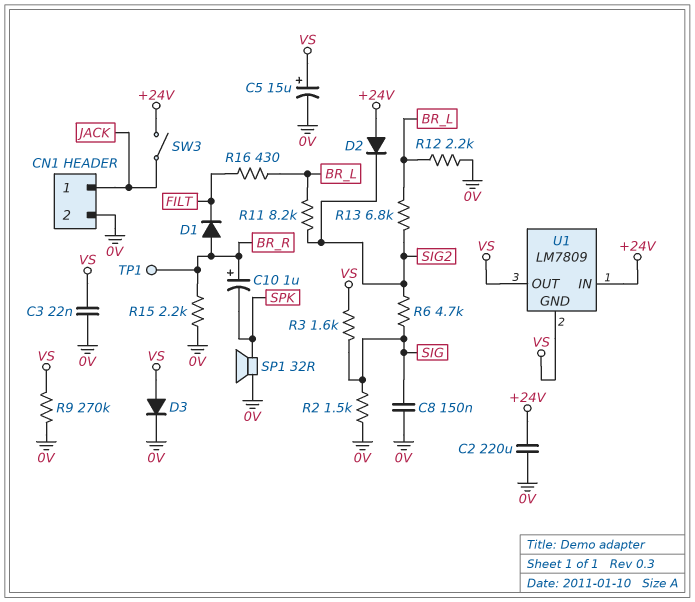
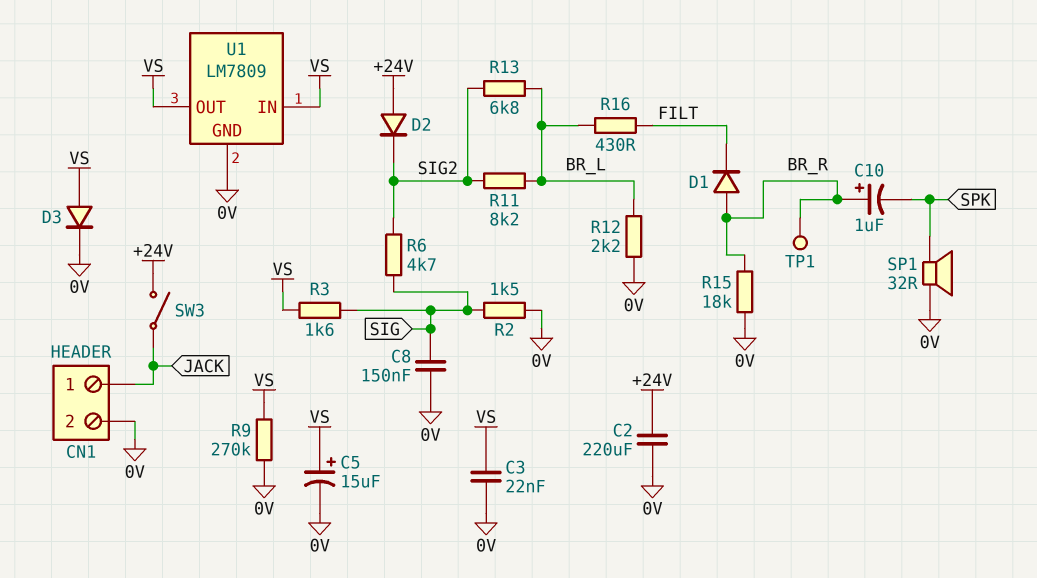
R15: 2.2k (0V, BR_R) -> 18k (0V, BR_R)
U1 pin GND: VS -> 0V
U1 pin IN: +24V -> VS

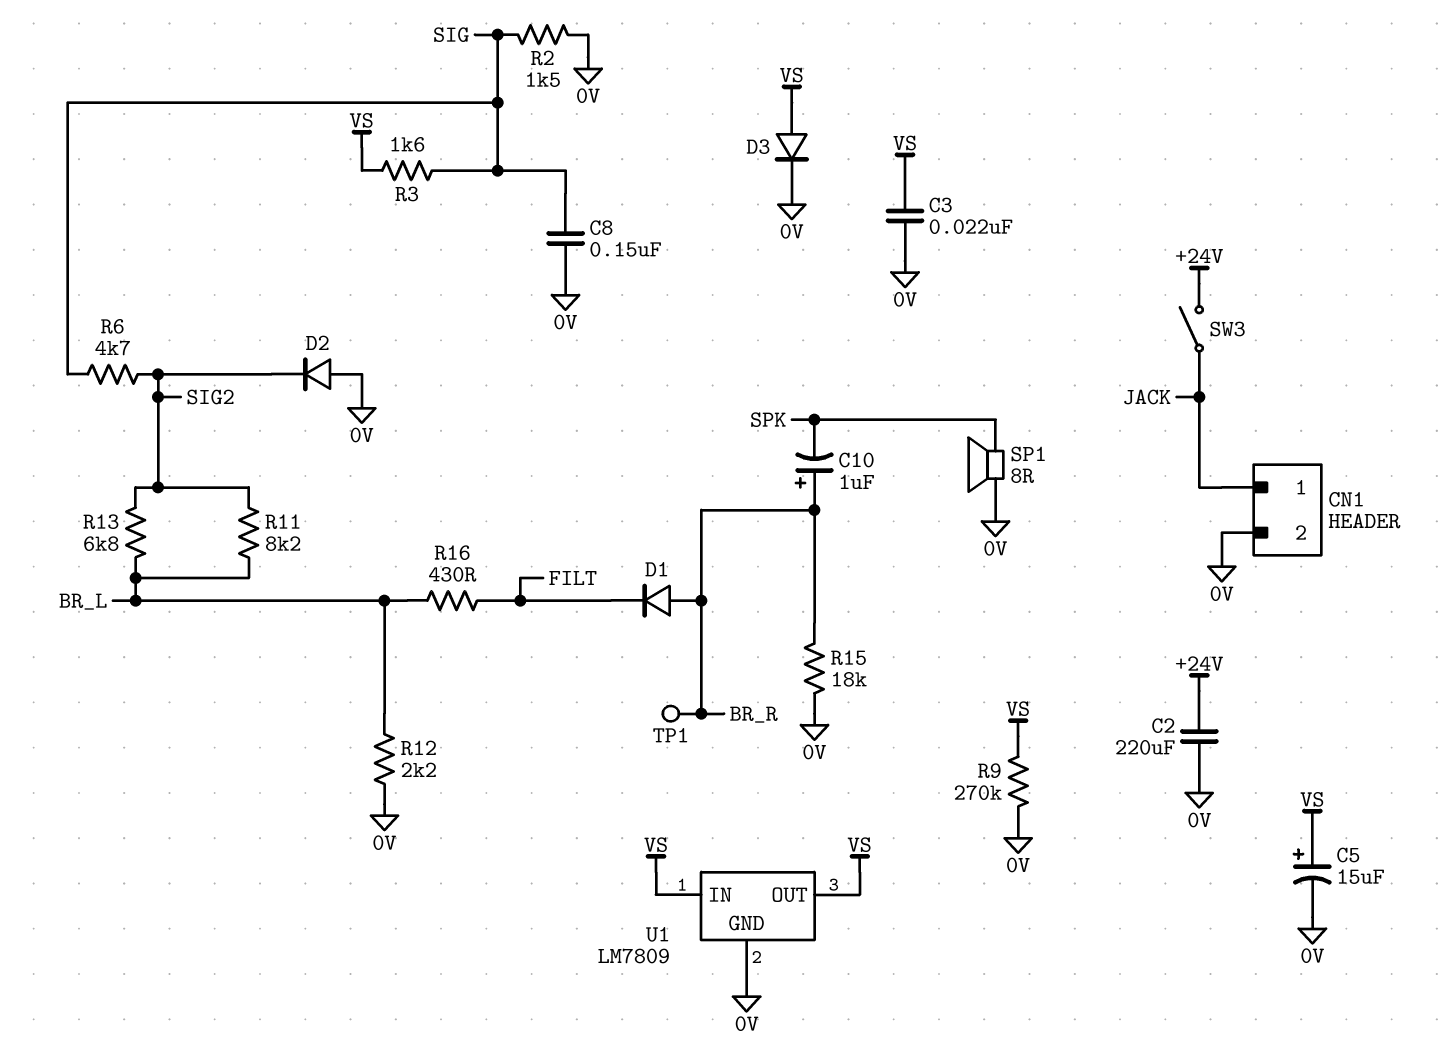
D2: diode (A +24V, K SIG2) -> diode (A 0V, K SIG2)
SP1: speaker 32R (0V, SPK) -> speaker 8R (0V, SPK)

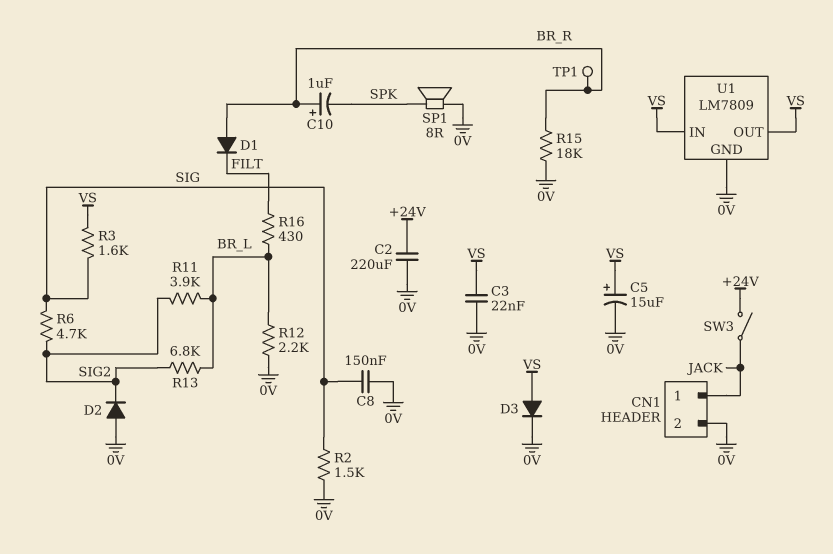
R9: 270k (0V, VS) -> none
R11: 8.2k (BR_L, SIG2) -> 3.9k (BR_L, SIG2)

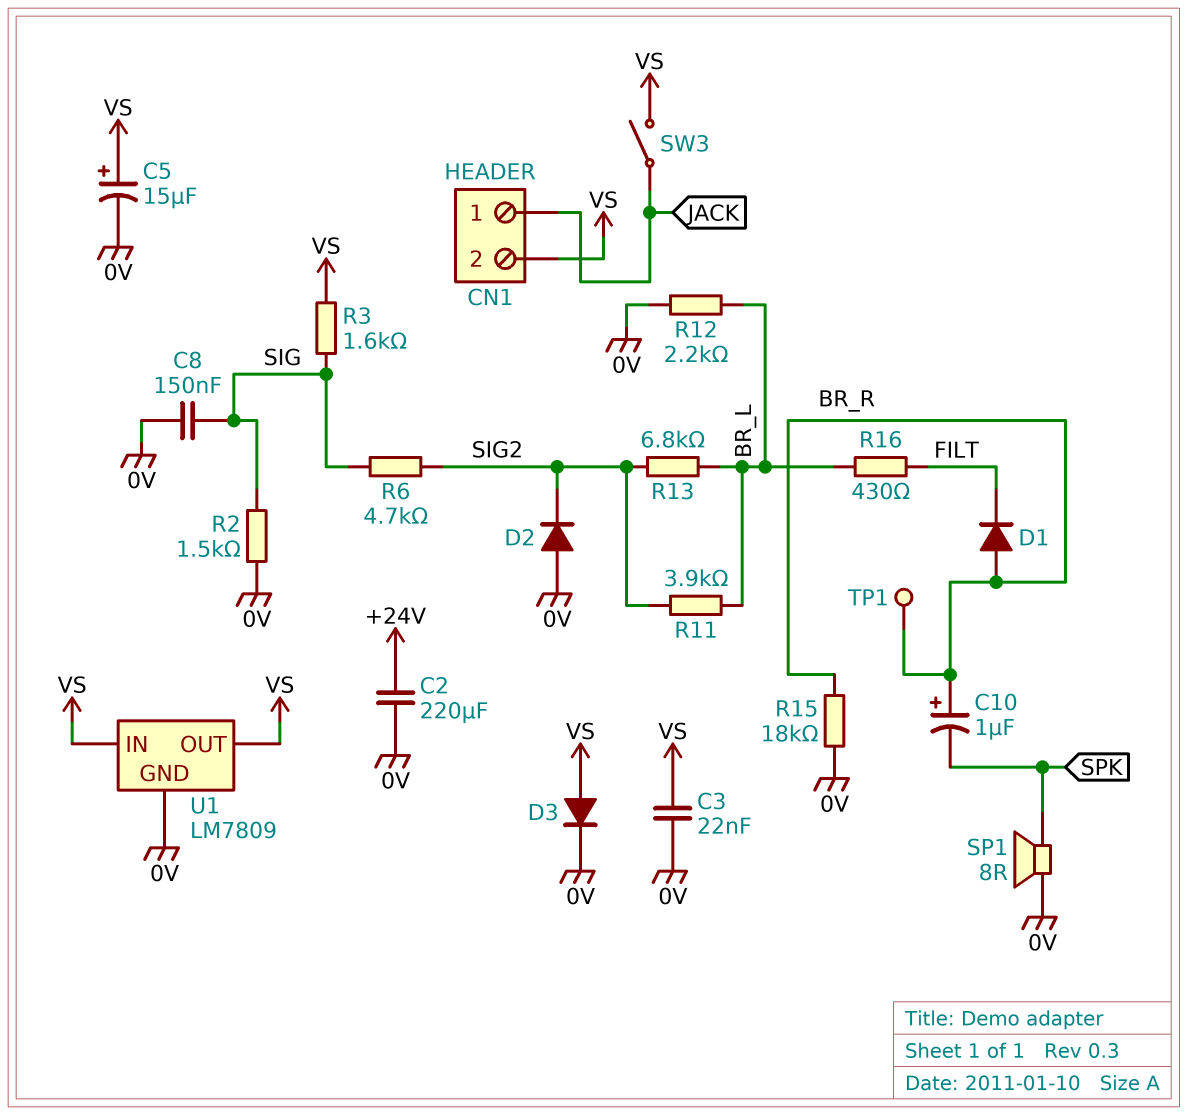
CN1 pin 2: 0V -> VS
SW3: switch (+24V, JACK) -> switch (JACK, VS)

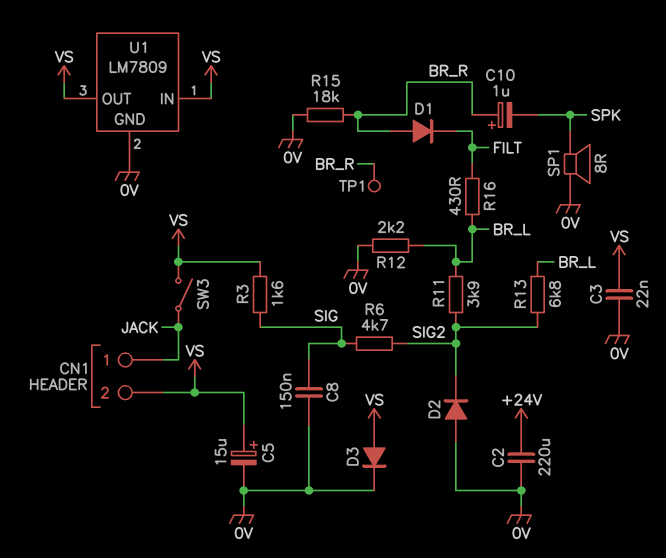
R2: 1.5k (0V, SIG) -> none

